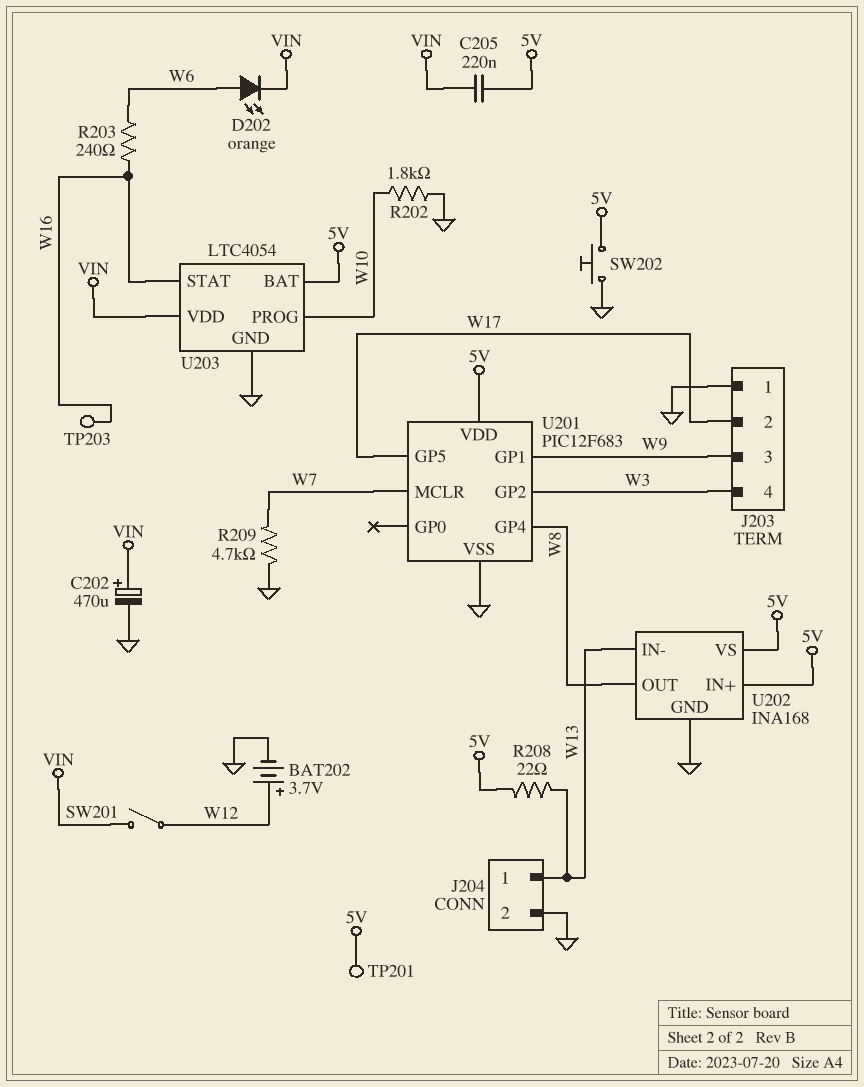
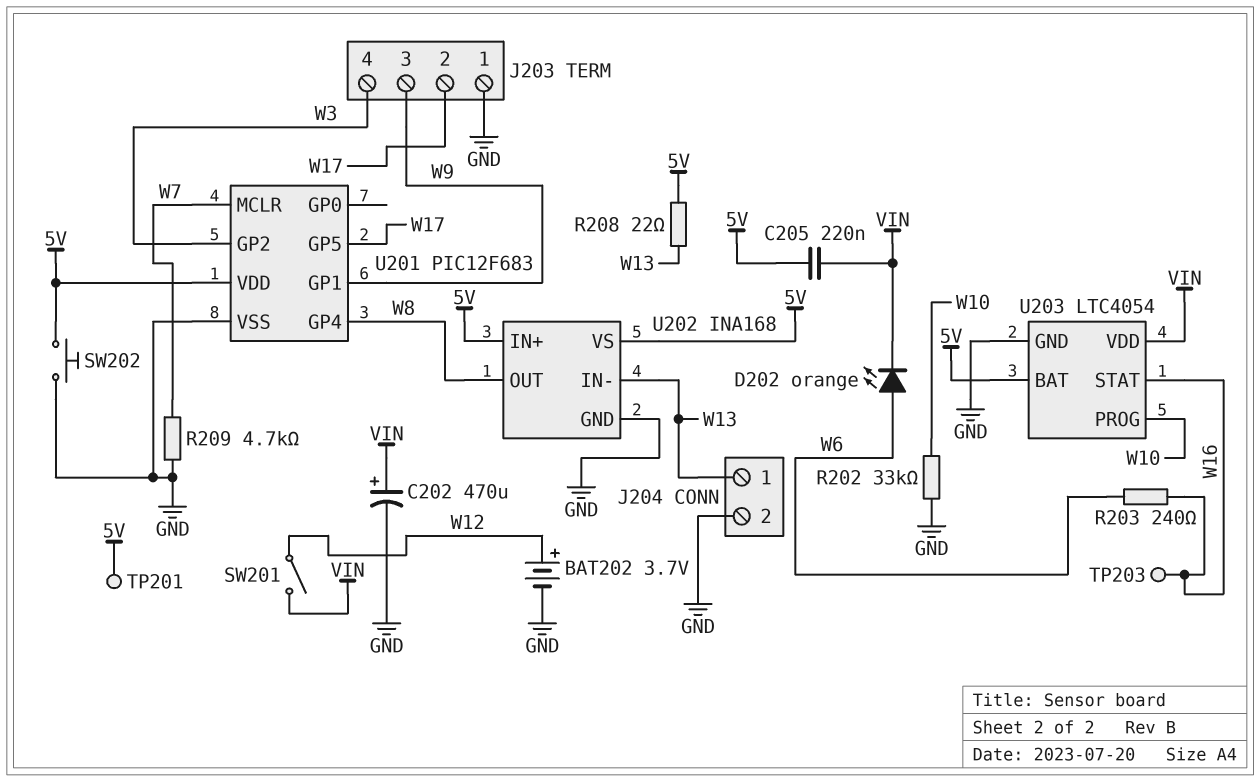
R202: 1.8k (GND, W10) -> 33k (GND, W10)

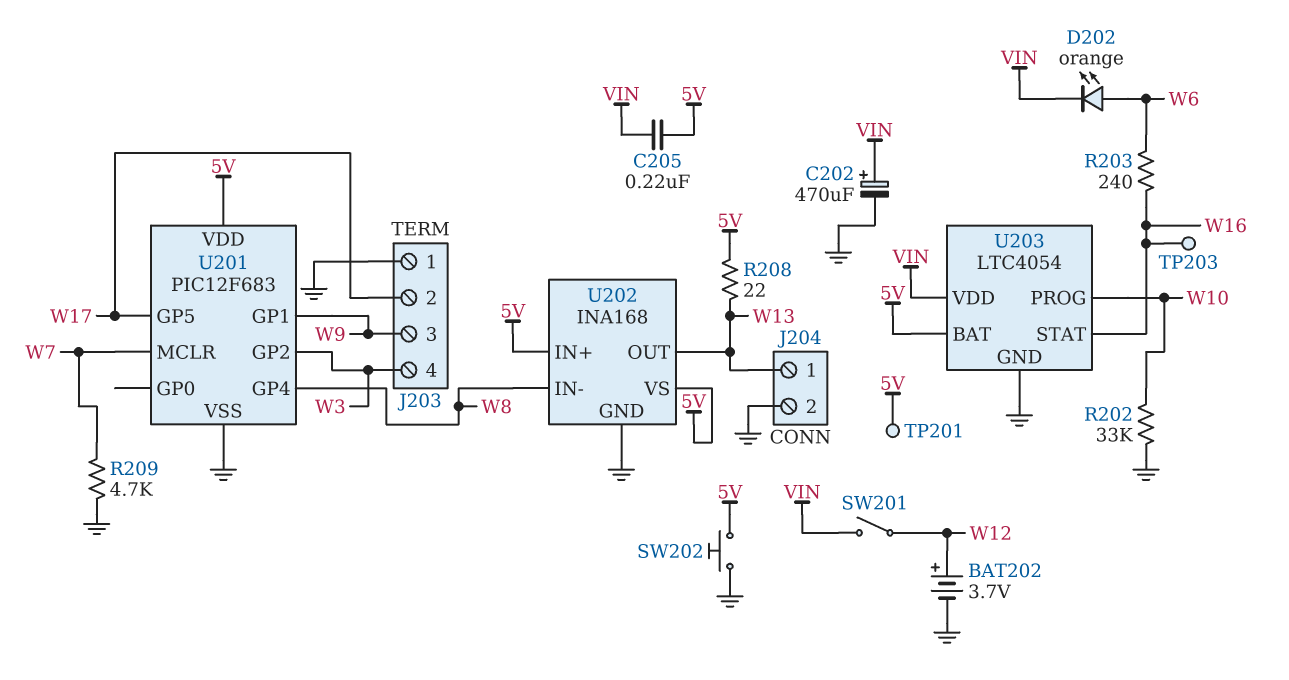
U202 pin IN-: W13 -> W8
U202 pin OUT: W8 -> W13

